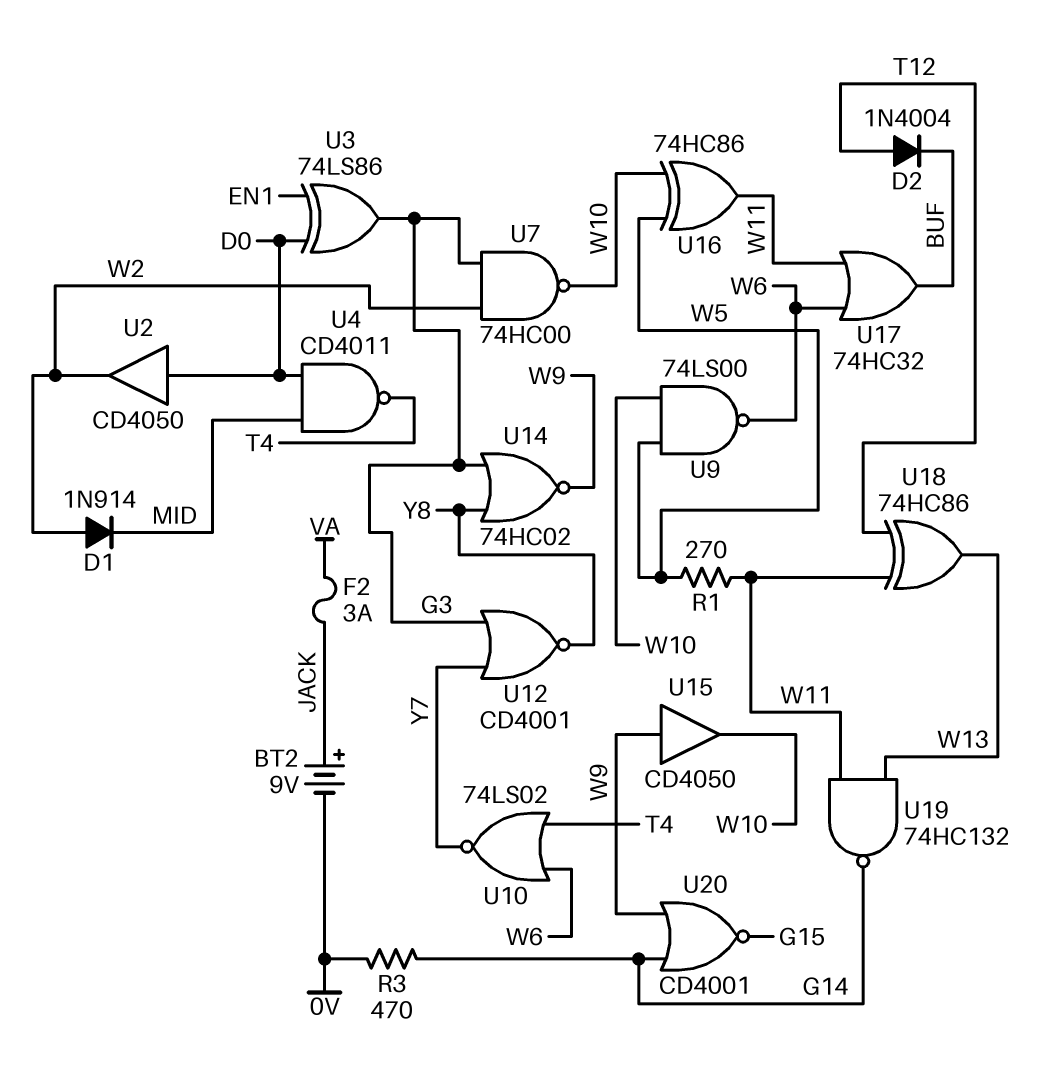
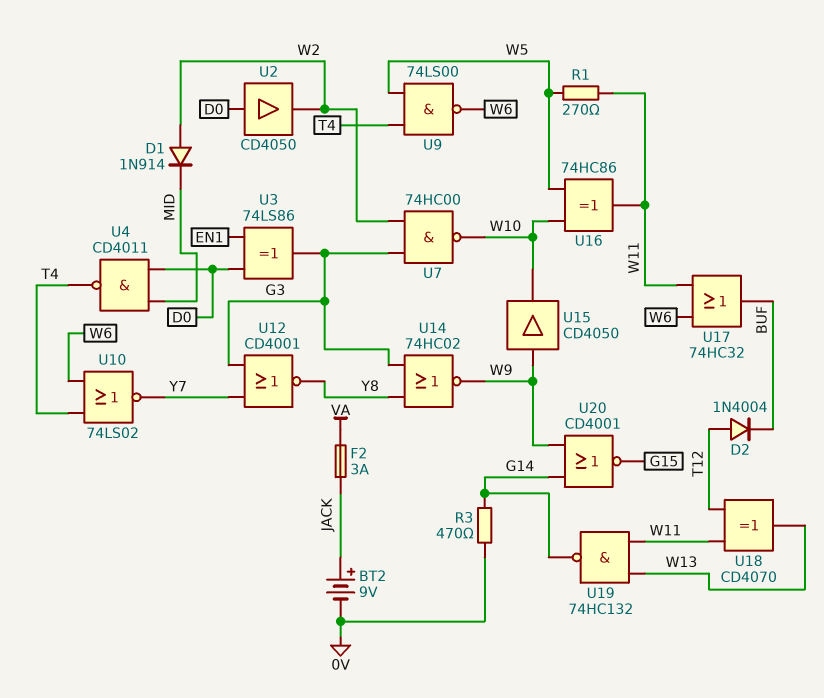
U9: NAND 74LS00 (in W5, in W10, out W6) -> NAND 74LS00 (in T4, in W5, out W6)
U18: XOR 74HC86 (in T12, in W11, out W13) -> XOR CD4070 (in T12, in W11, out W13)

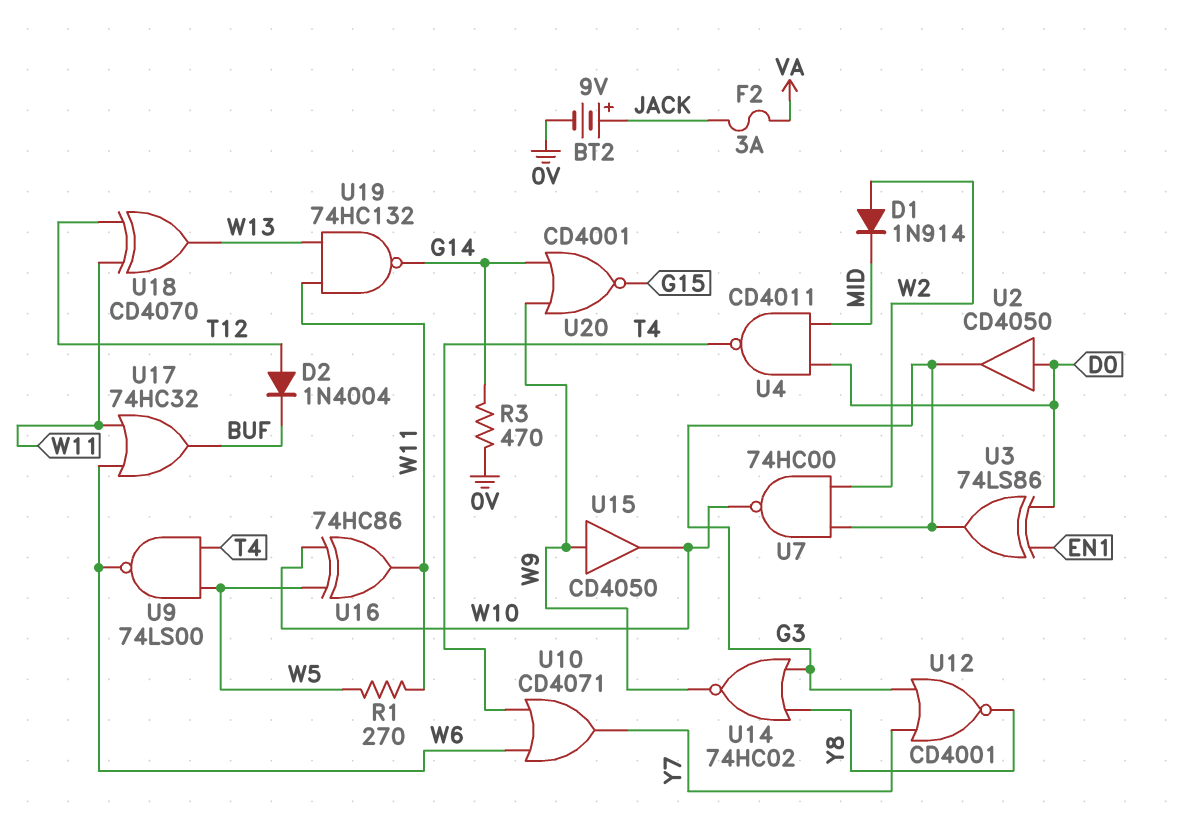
U2: buffer CD4050 (in D0, out W2) -> buffer CD4050 (in D0, out G3)
U10: NOR 74LS02 (in T4, in W6, out Y7) -> OR CD4071 (in T4, in W6, out Y7)

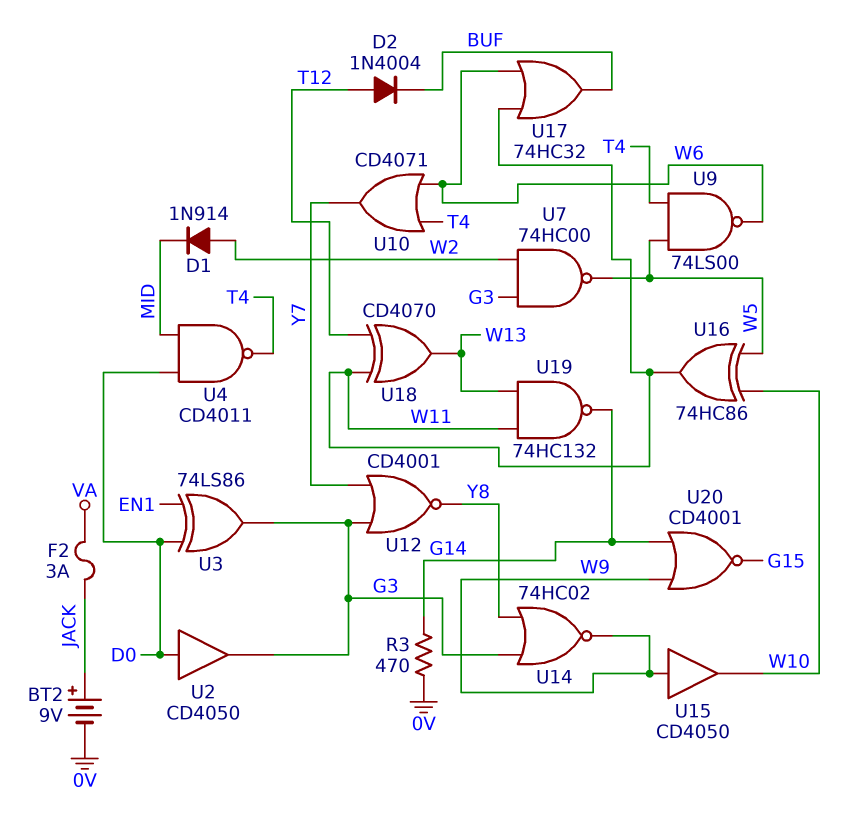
R1: 270 (W5, W11) -> none
U7: NAND 74HC00 (in G3, in W2, out W10) -> NAND 74HC00 (in G3, in W2, out W5)

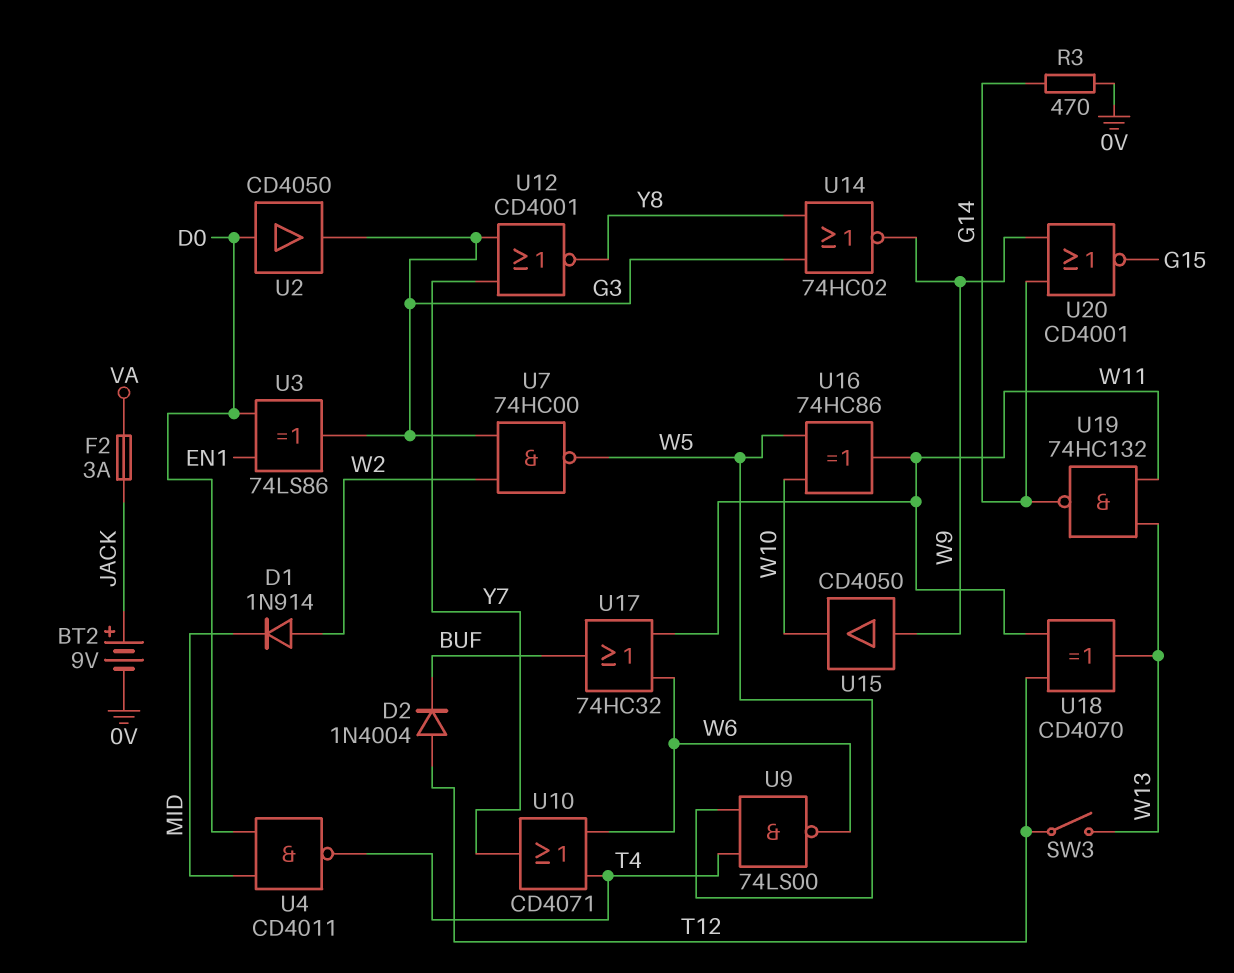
SW3: none -> switch (T12, W13)

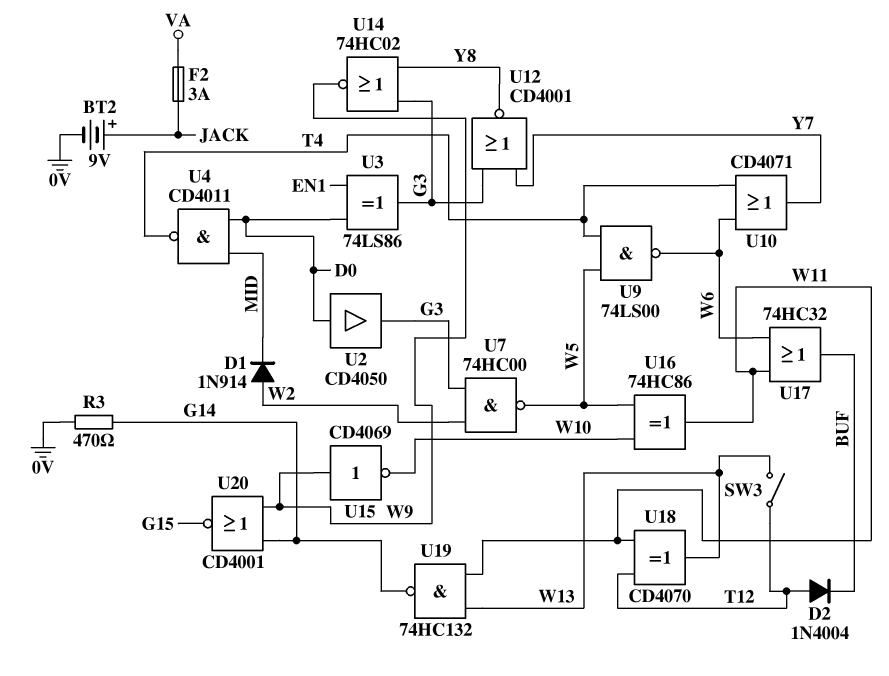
U15: buffer CD4050 (in W9, out W10) -> NOT CD4069 (in W9, out W10)

